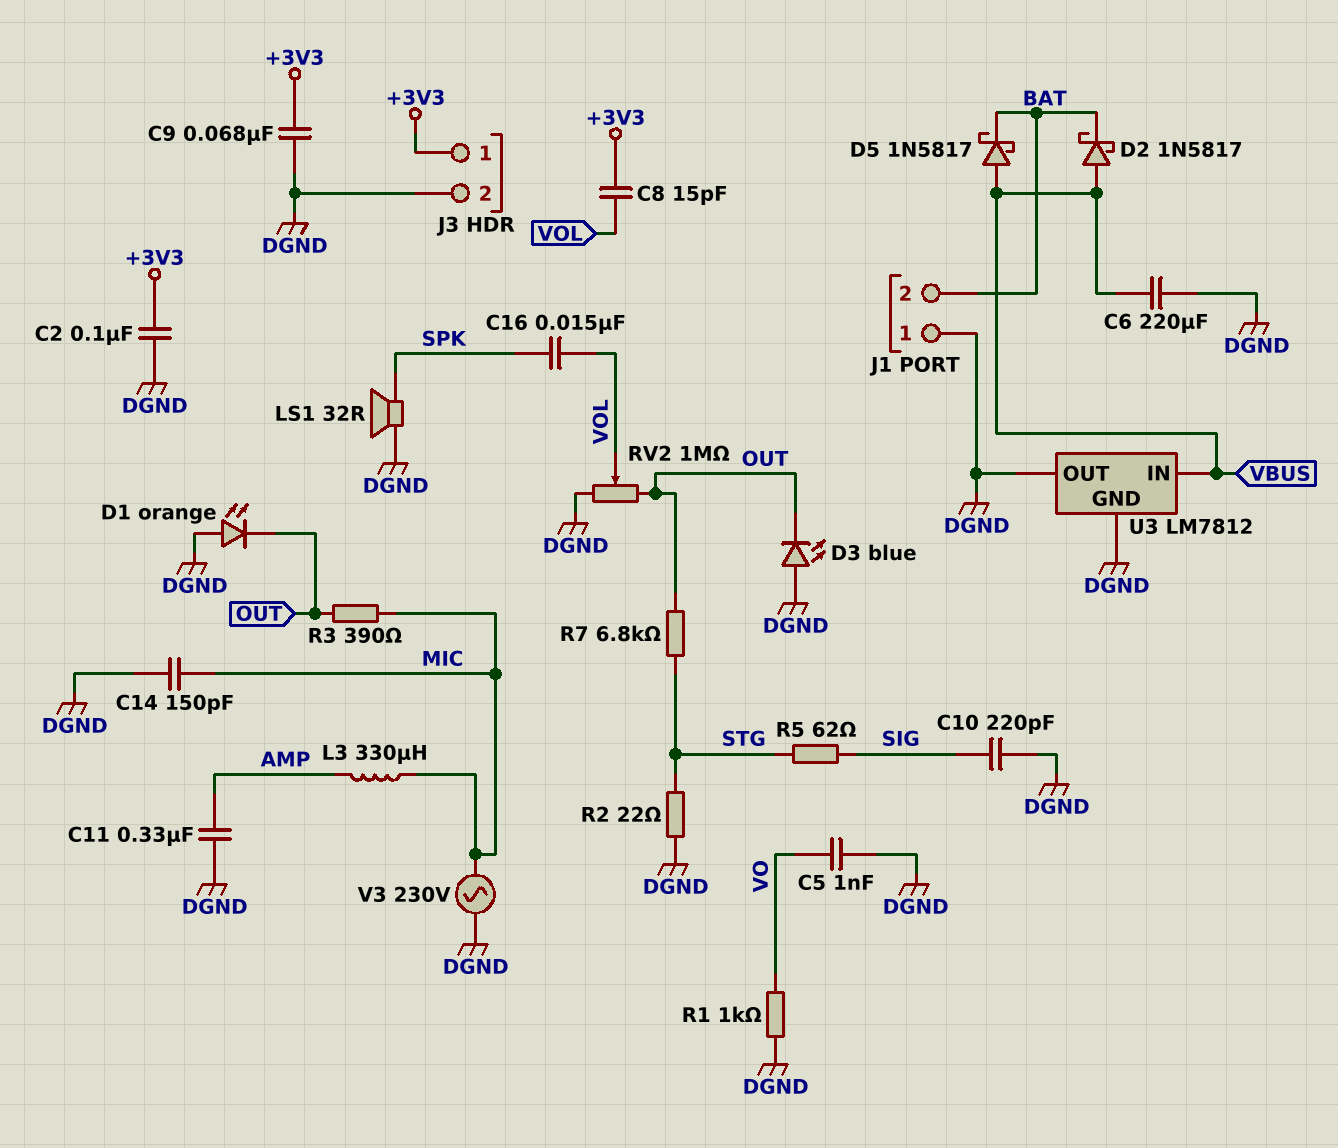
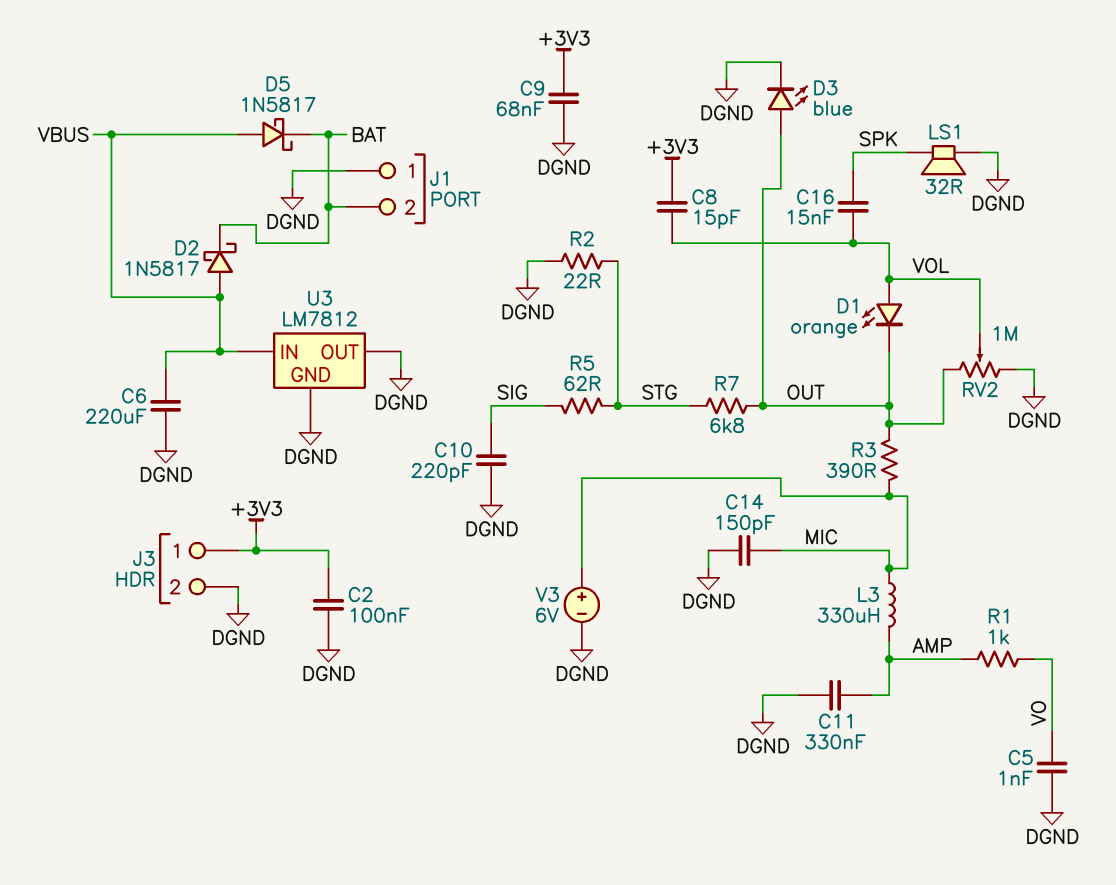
D1: LED orange (A DGND, K OUT) -> LED orange (A VOL, K OUT)
D3: LED blue (A DGND, K OUT) -> LED blue (A OUT, K DGND)
R1: 1k (DGND, VO) -> 1k (AMP, VO)
V3: AC 230V (DGND, MIC) -> 6V (plus MIC, minus DGND)

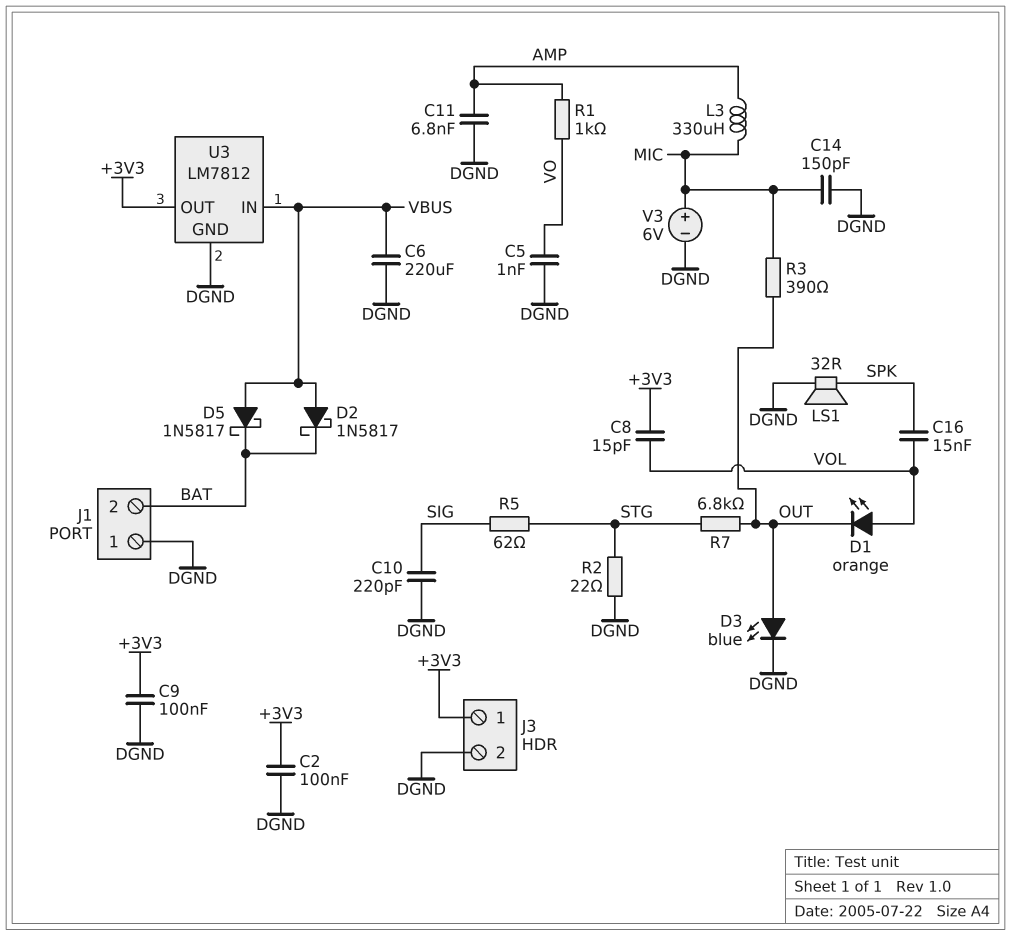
C9: 68nF (+3V3, DGND) -> 100nF (+3V3, DGND)
C11: 330nF (AMP, DGND) -> 6.8nF (AMP, DGND)
RV2: 1M (DGND, OUT, wiper VOL) -> none
U3 pin OUT: DGND -> +3V3

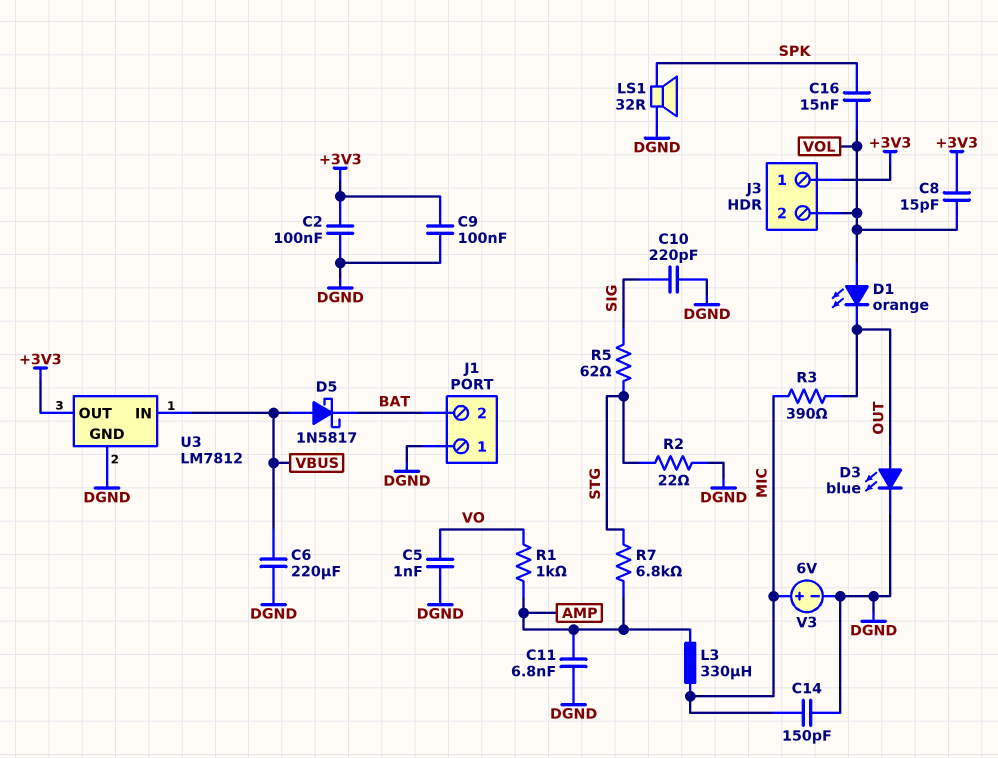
D2: schottky 1N5817 (A VBUS, K BAT) -> none
J3 pin 2: DGND -> VOL
R7: 6.8k (OUT, STG) -> 6.8k (AMP, STG)

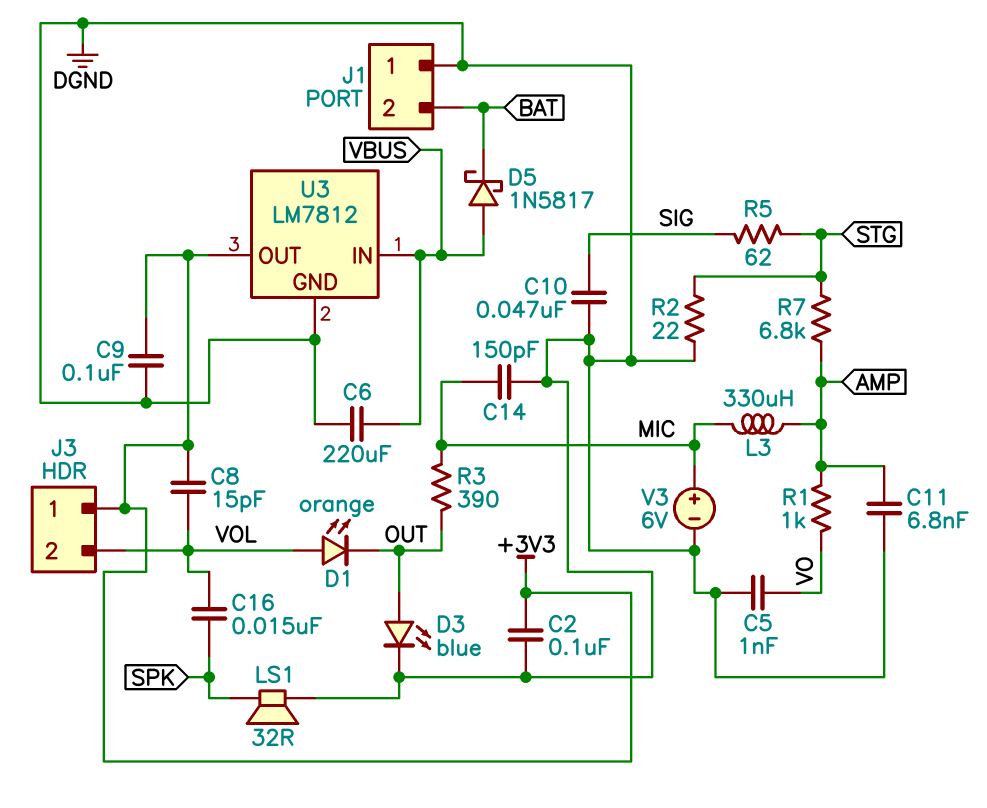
C10: 220pF (DGND, SIG) -> 47nF (DGND, SIG)

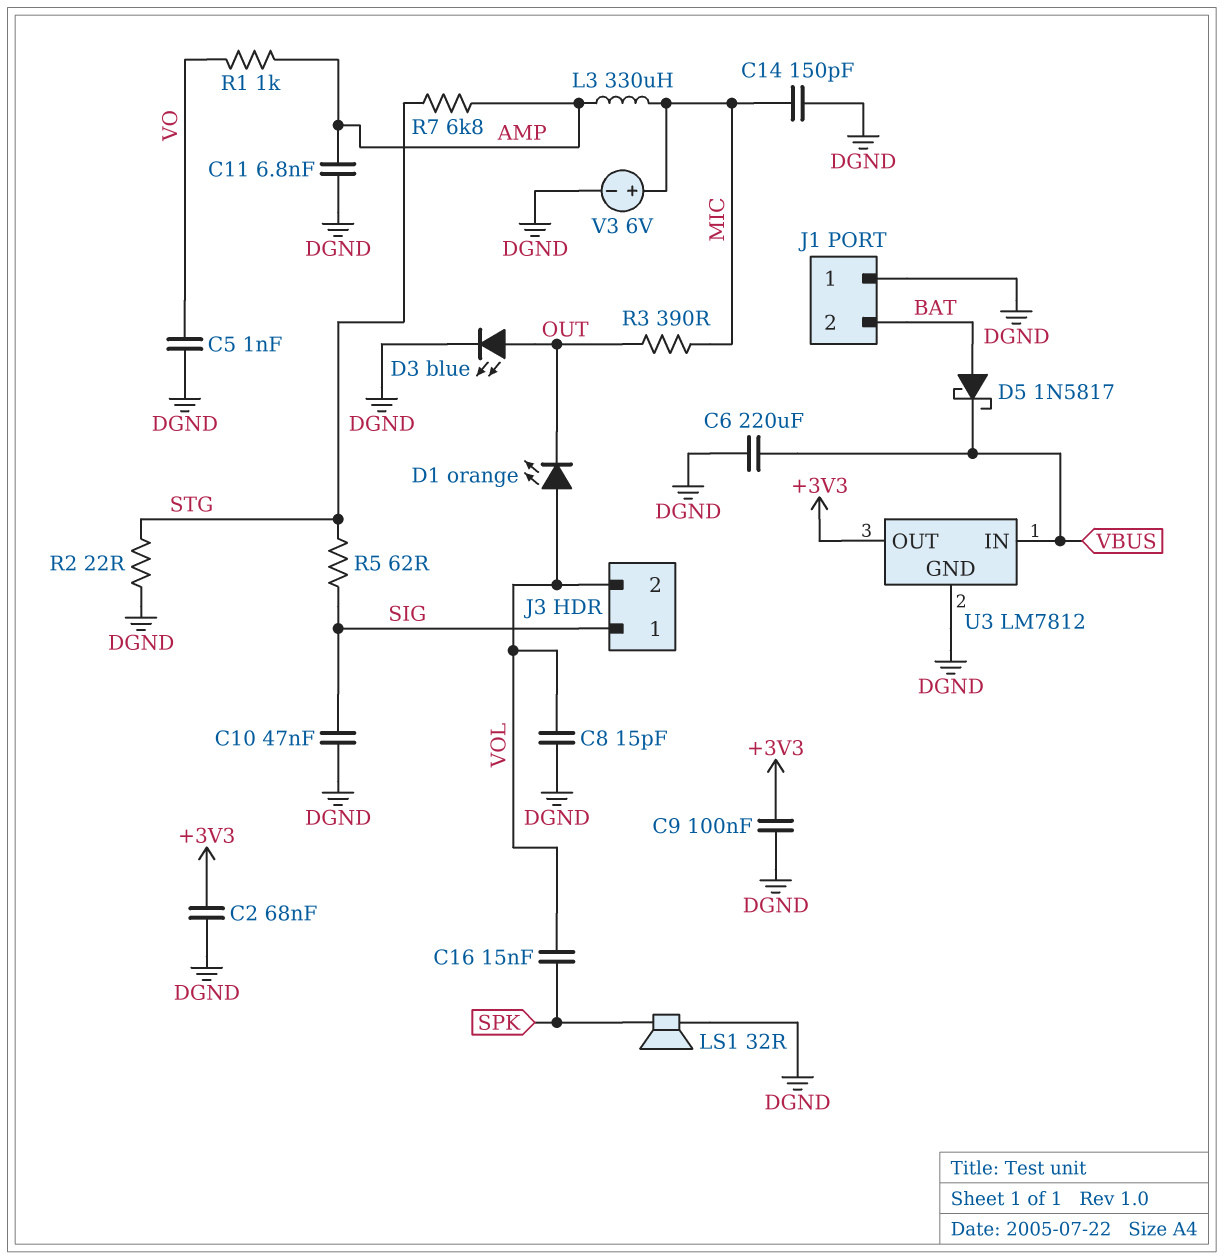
C2: 100nF (+3V3, DGND) -> 68nF (+3V3, DGND)
C8: 15pF (+3V3, VOL) -> 15pF (DGND, VOL)
D5: schottky 1N5817 (A VBUS, K BAT) -> schottky 1N5817 (A BAT, K VBUS)
J3 pin 1: +3V3 -> SIG

